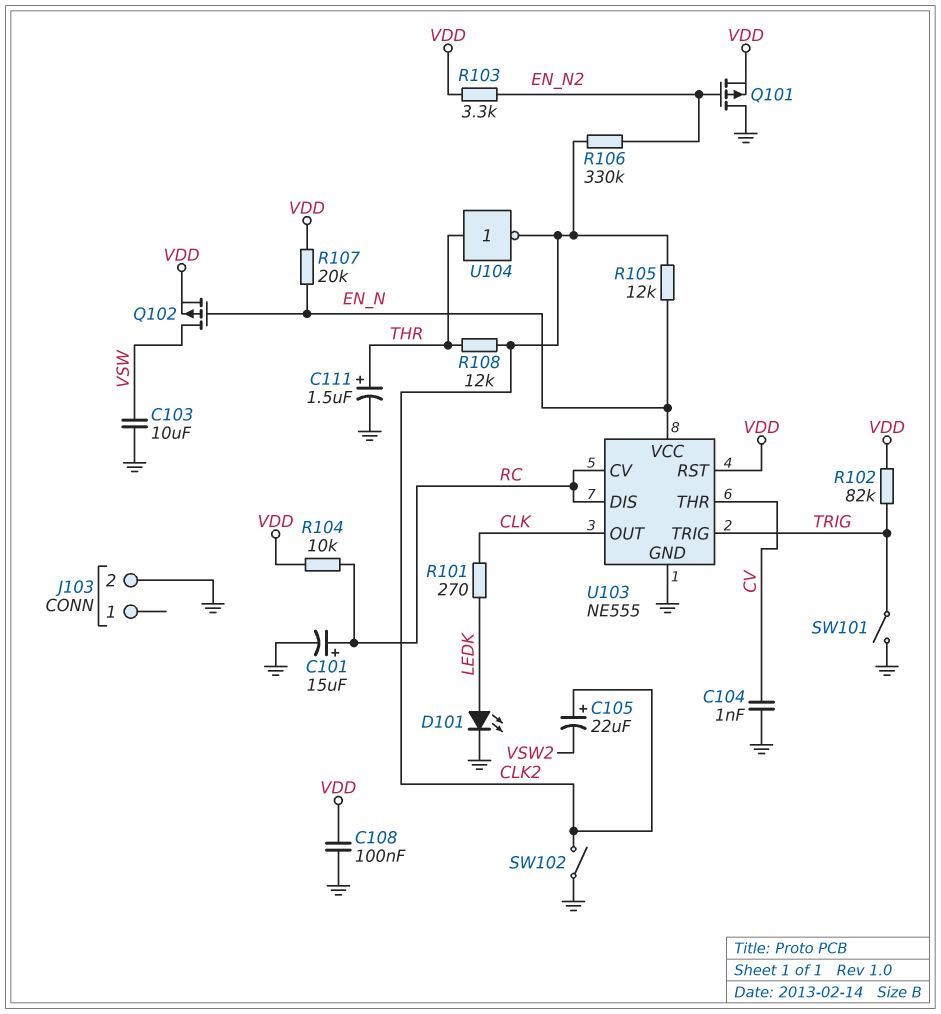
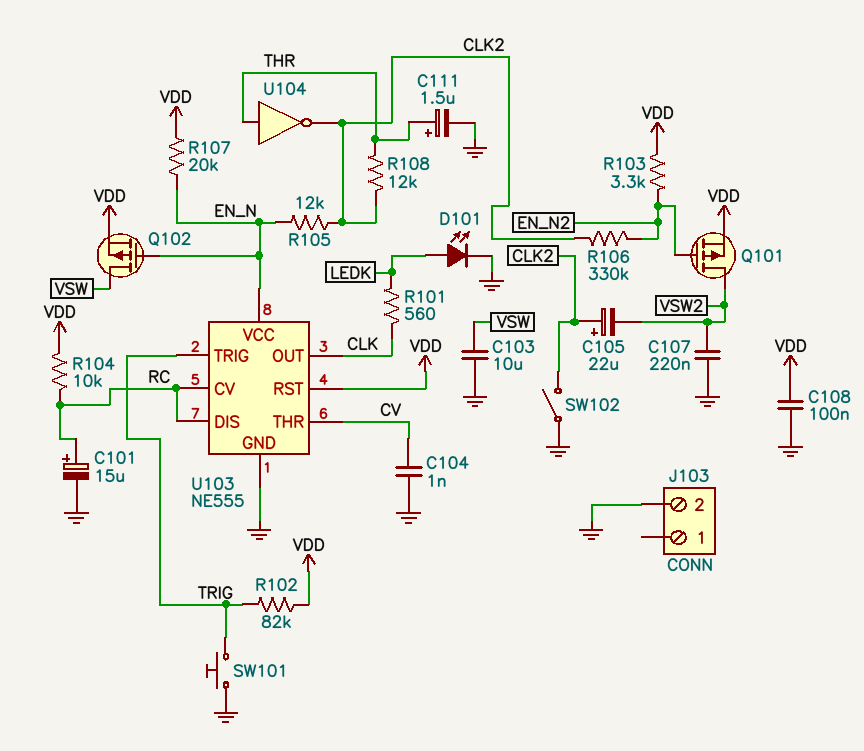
C107: none -> 220nF (GND, VSW2)
Q101: PMOS (G EN_N2, D GND, S VDD) -> PMOS (G EN_N2, D VSW2, S VDD)
R101: 270 (CLK, LEDK) -> 560 (CLK, LEDK)
SW101: switch (GND, TRIG) -> button (GND, TRIG)

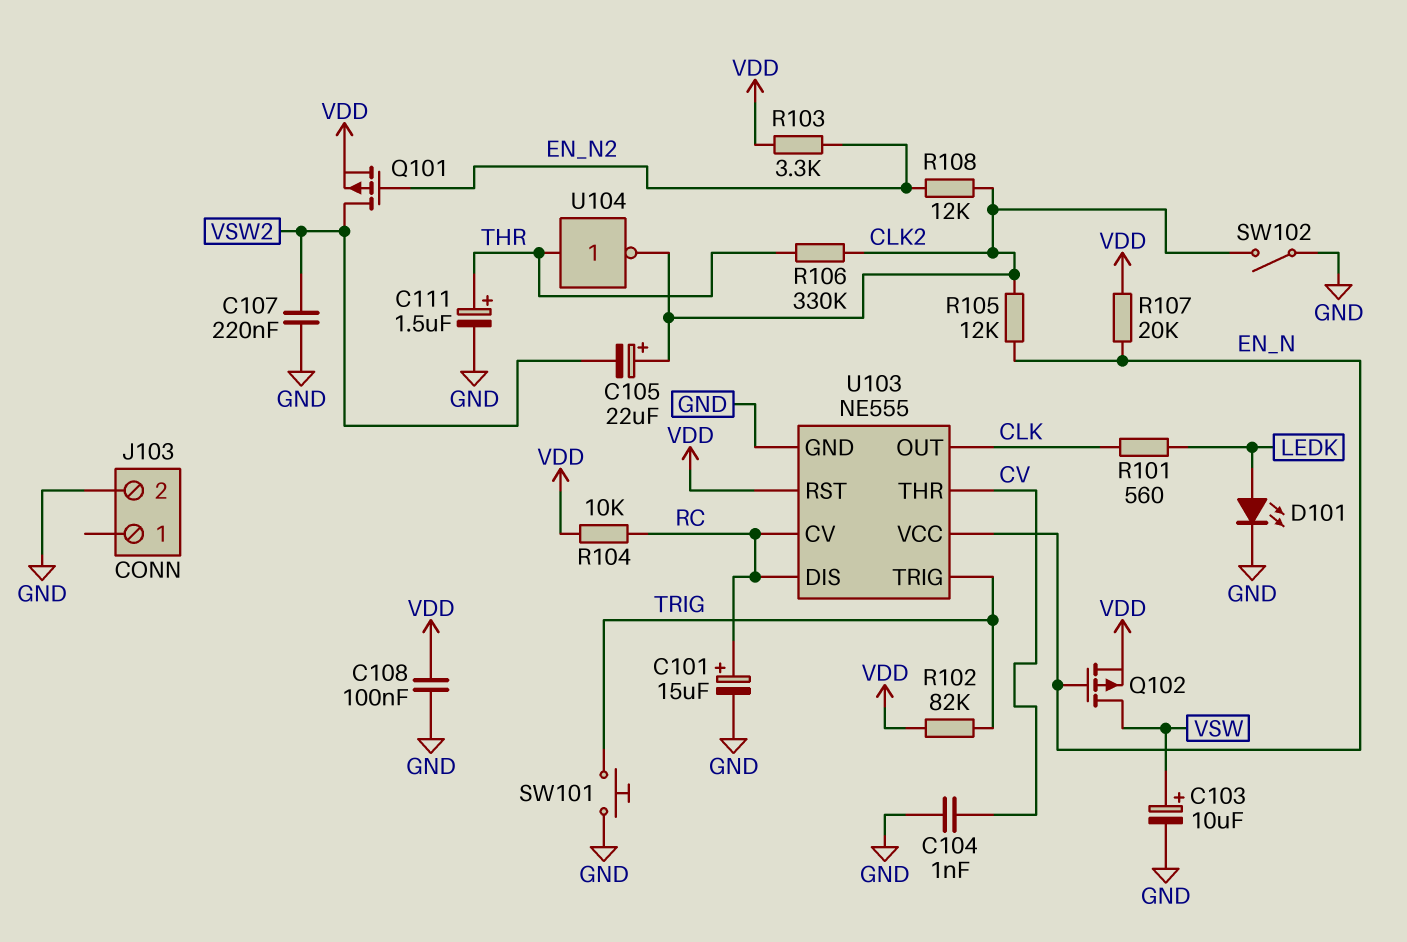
C103: 10uF (GND, VSW) -> 10uF (plus VSW, minus GND)
R106: 330k (CLK2, EN_N2) -> 330k (CLK2, THR)
R108: 12k (CLK2, THR) -> 12k (CLK2, EN_N2)

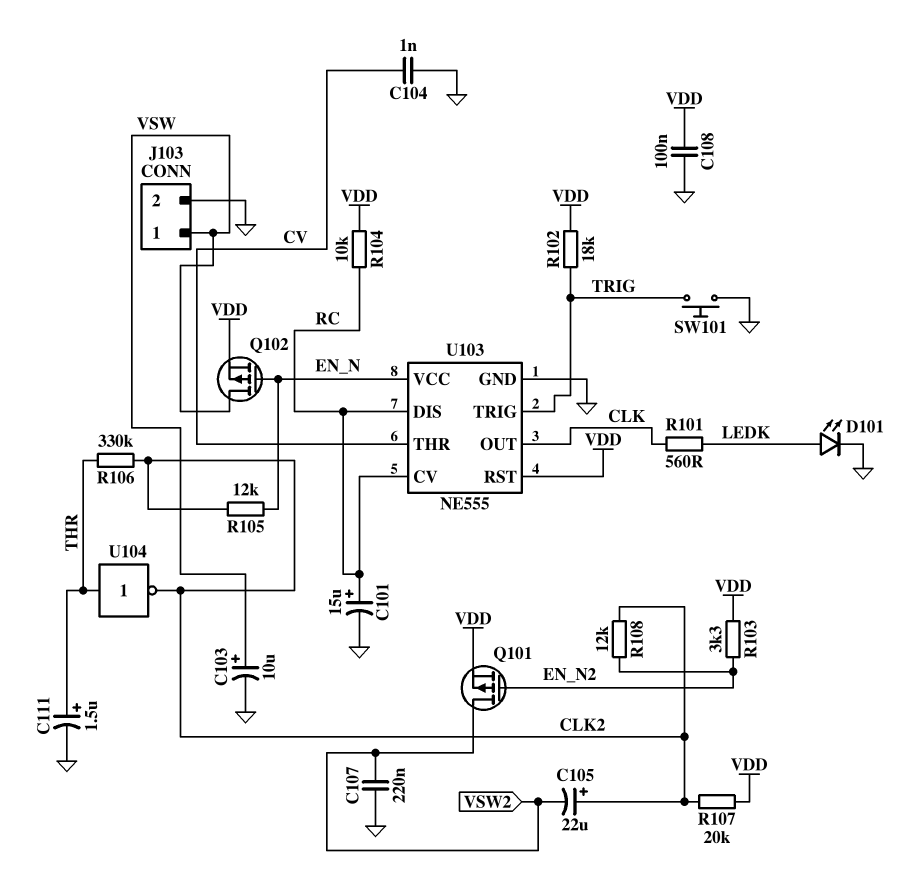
J103 pin 1: none -> VSW
R102: 82k (TRIG, VDD) -> 18k (TRIG, VDD)
R107: 20k (EN_N, VDD) -> 20k (CLK2, VDD)
SW102: switch (CLK2, GND) -> none

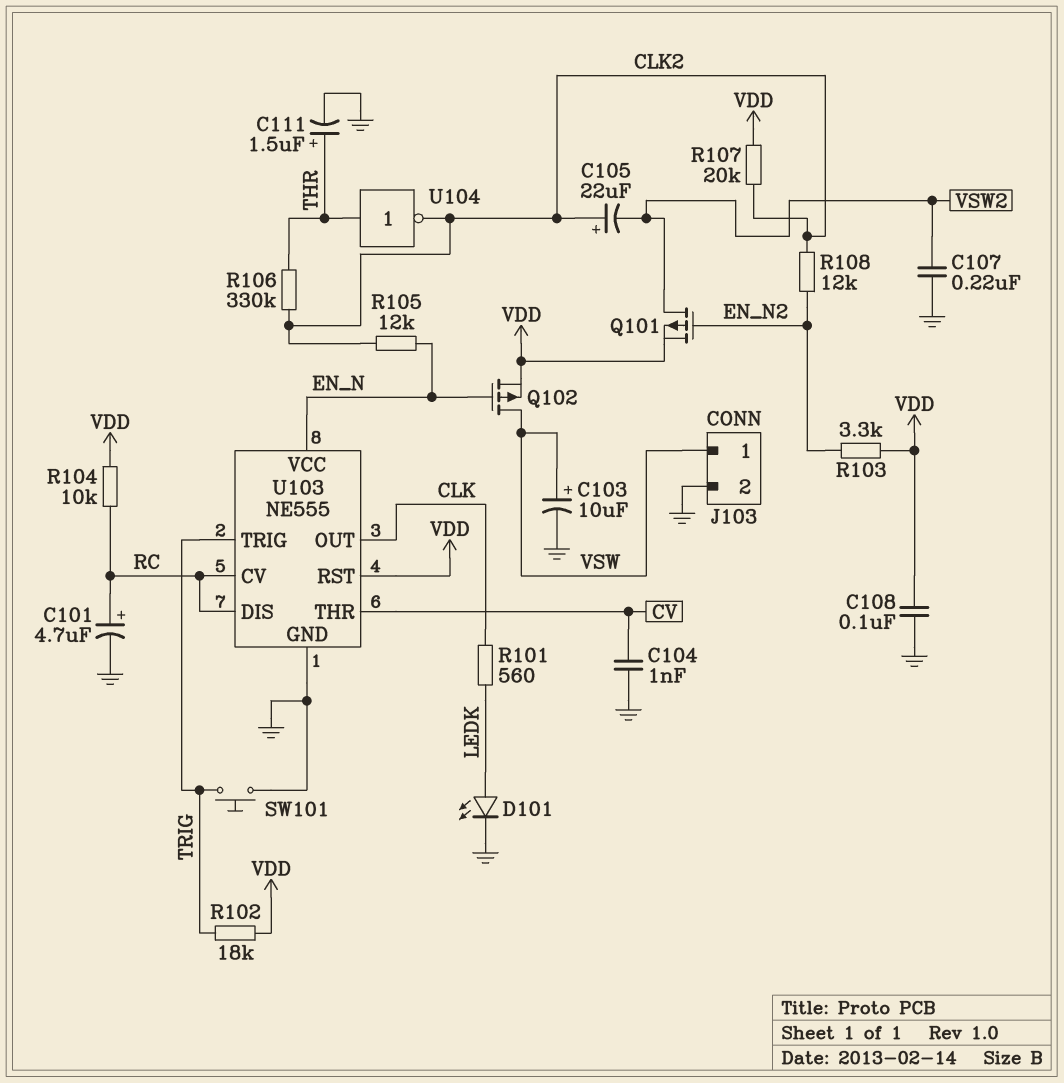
C101: 15uF (plus RC, minus GND) -> 4.7uF (plus RC, minus GND)

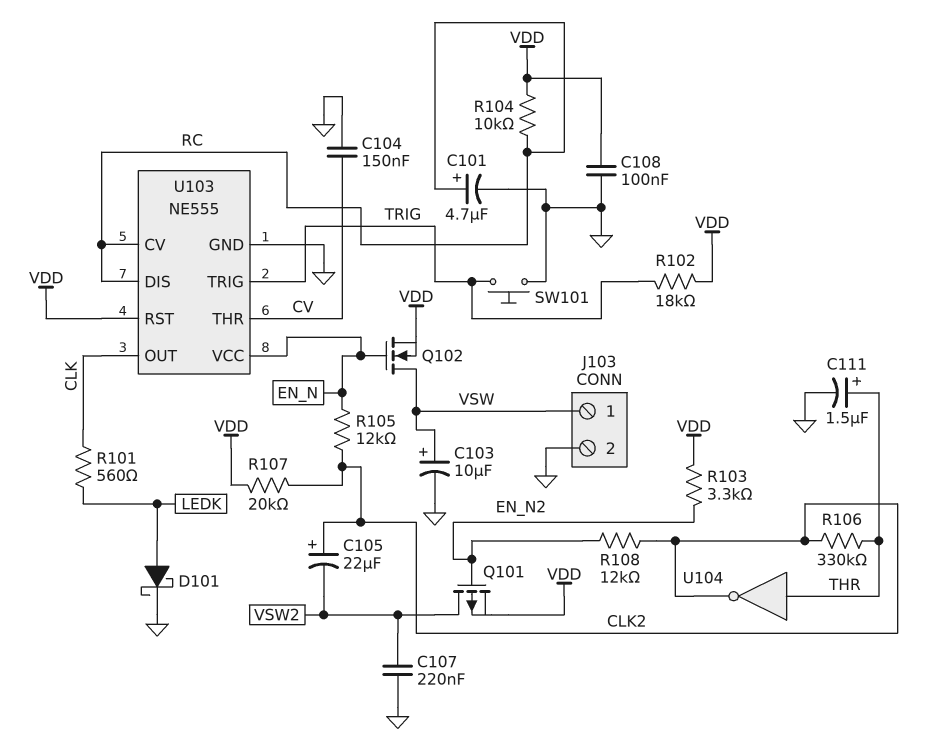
C104: 1nF (CV, GND) -> 150nF (CV, GND)
D101: LED (A LEDK, K GND) -> schottky (A LEDK, K GND)
Q102: PMOS (G EN_N, D VSW, S VDD) -> NMOS (G EN_N, D VSW, S VDD)

